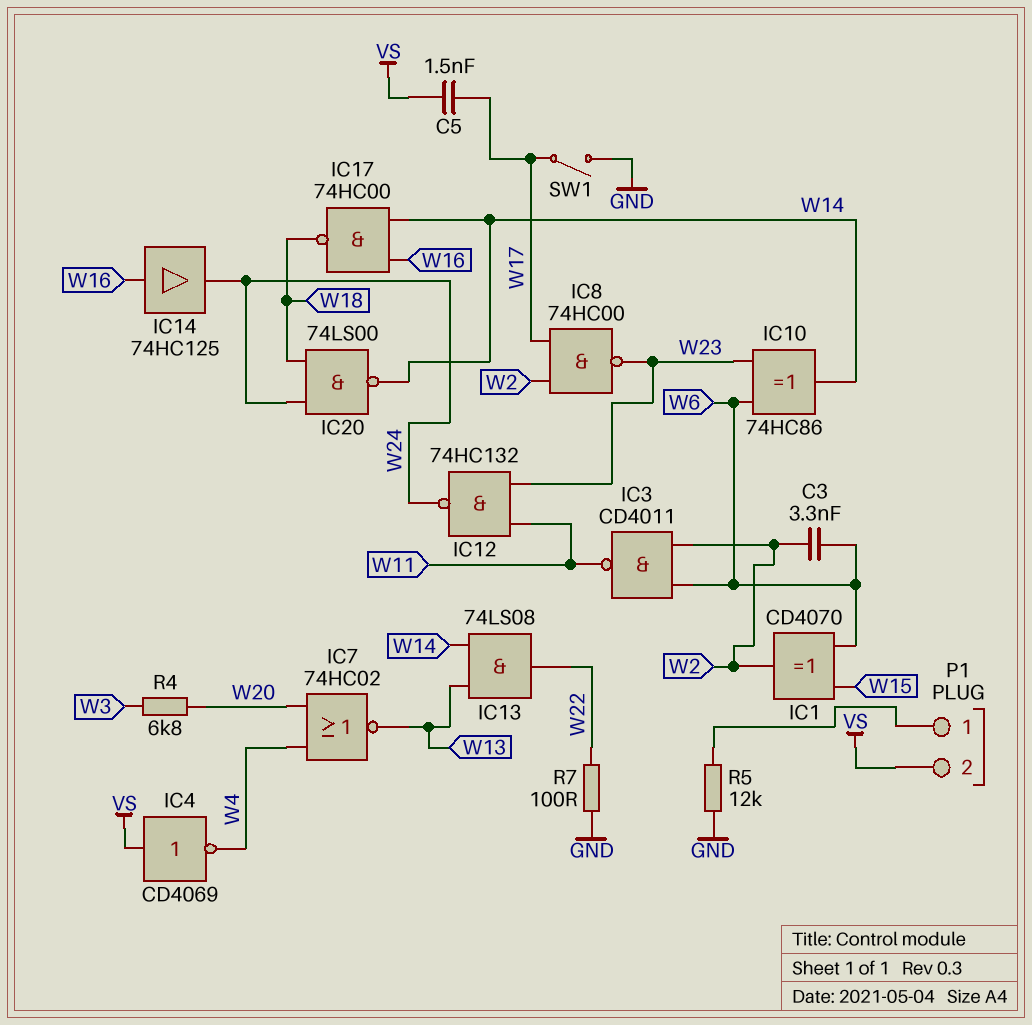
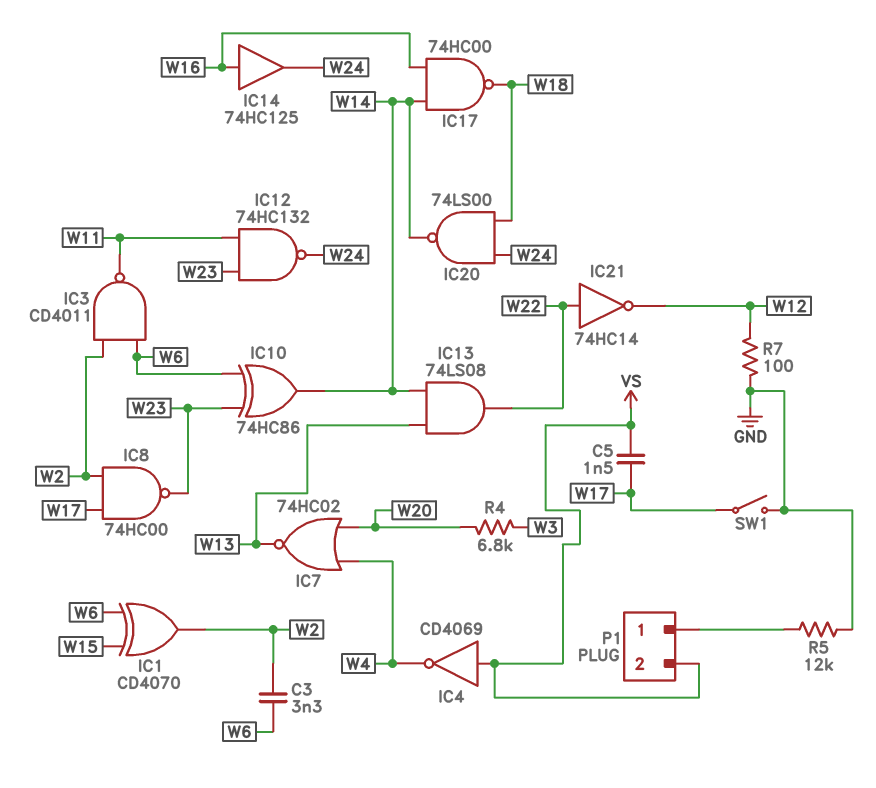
IC21: none -> NOT 74HC14 (in W22, out W12)
R7: 100 (GND, W22) -> 100 (GND, W12)

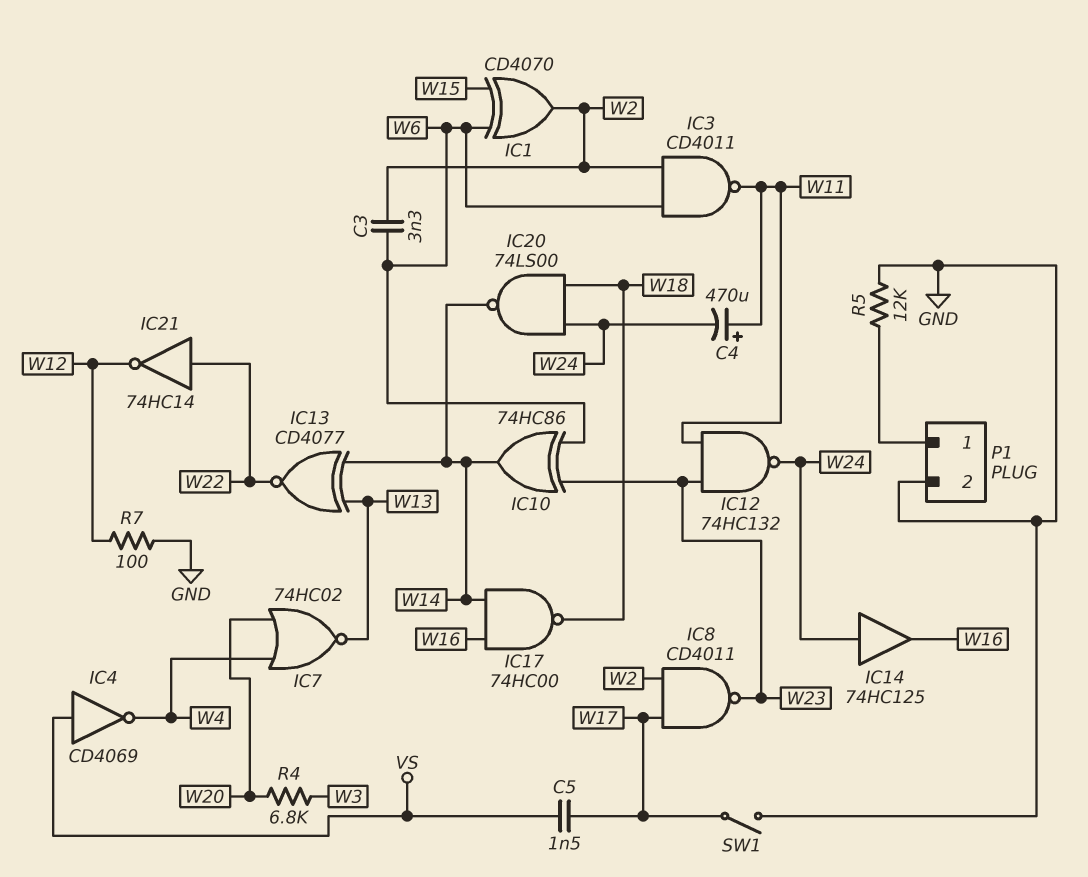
C4: none -> 470uF (plus W11, minus W24)
IC8: NAND 74HC00 (in W2, in W17, out W23) -> NAND CD4011 (in W2, in W17, out W23)
IC13: AND 74LS08 (in W13, in W14, out W22) -> XNOR CD4077 (in W13, in W14, out W22)
IC14: buffer 74HC125 (in W16, out W24) -> buffer 74HC125 (in W24, out W16)
P1 pin 2: VS -> GND

